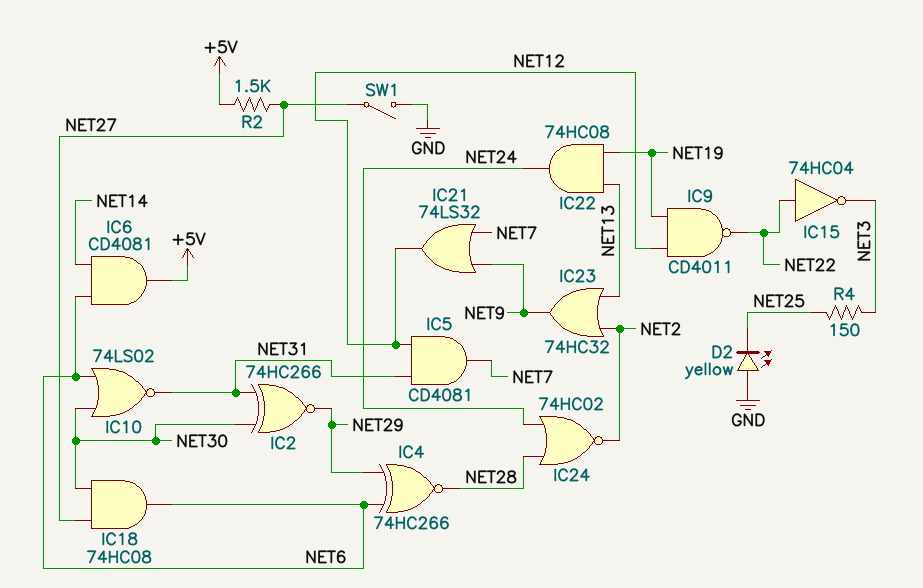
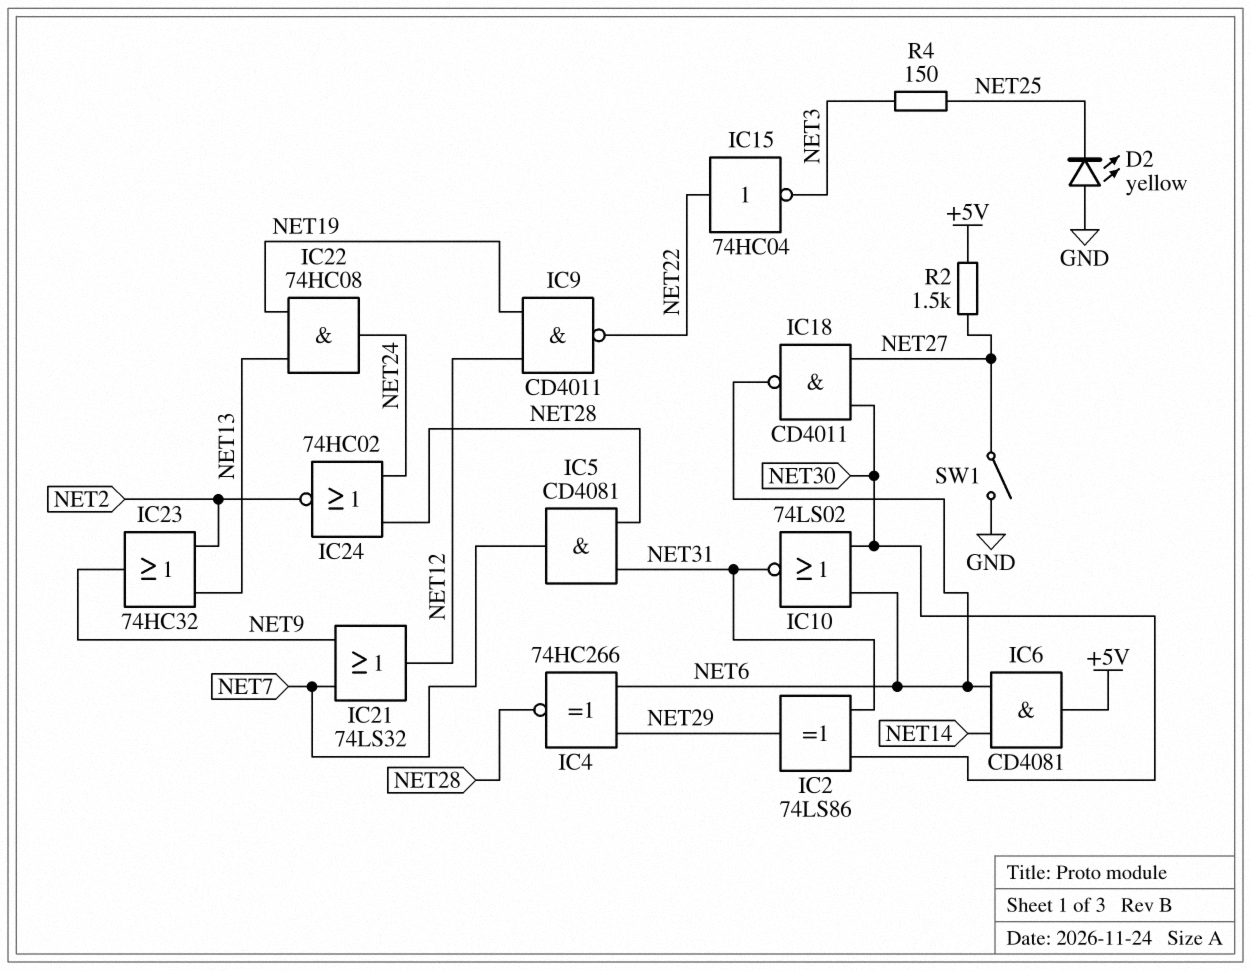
IC2: XNOR 74HC266 (in NET30, in NET31, out NET29) -> XOR 74LS86 (in NET30, in NET31, out NET29)
IC5: AND CD4081 (in NET12, in NET31, out NET7) -> AND CD4081 (in NET28, in NET31, out NET7)
IC18: AND 74HC08 (in NET27, in NET30, out NET6) -> NAND CD4011 (in NET27, in NET30, out NET6)

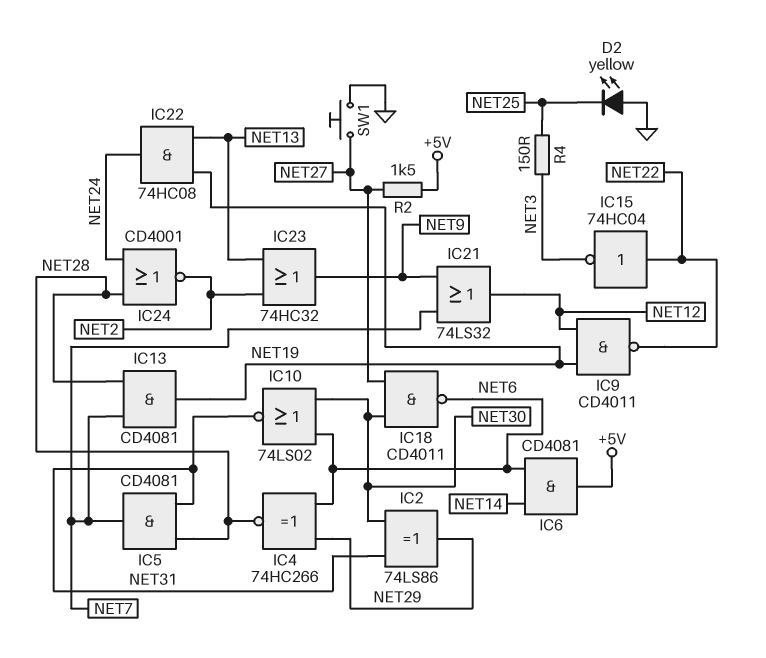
IC13: none -> AND CD4081 (in NET7, in NET28, out NET19)
IC24: NOR 74HC02 (in NET24, in NET28, out NET2) -> NOR CD4001 (in NET24, in NET28, out NET2)
SW1: switch (GND, NET27) -> button (GND, NET27)

